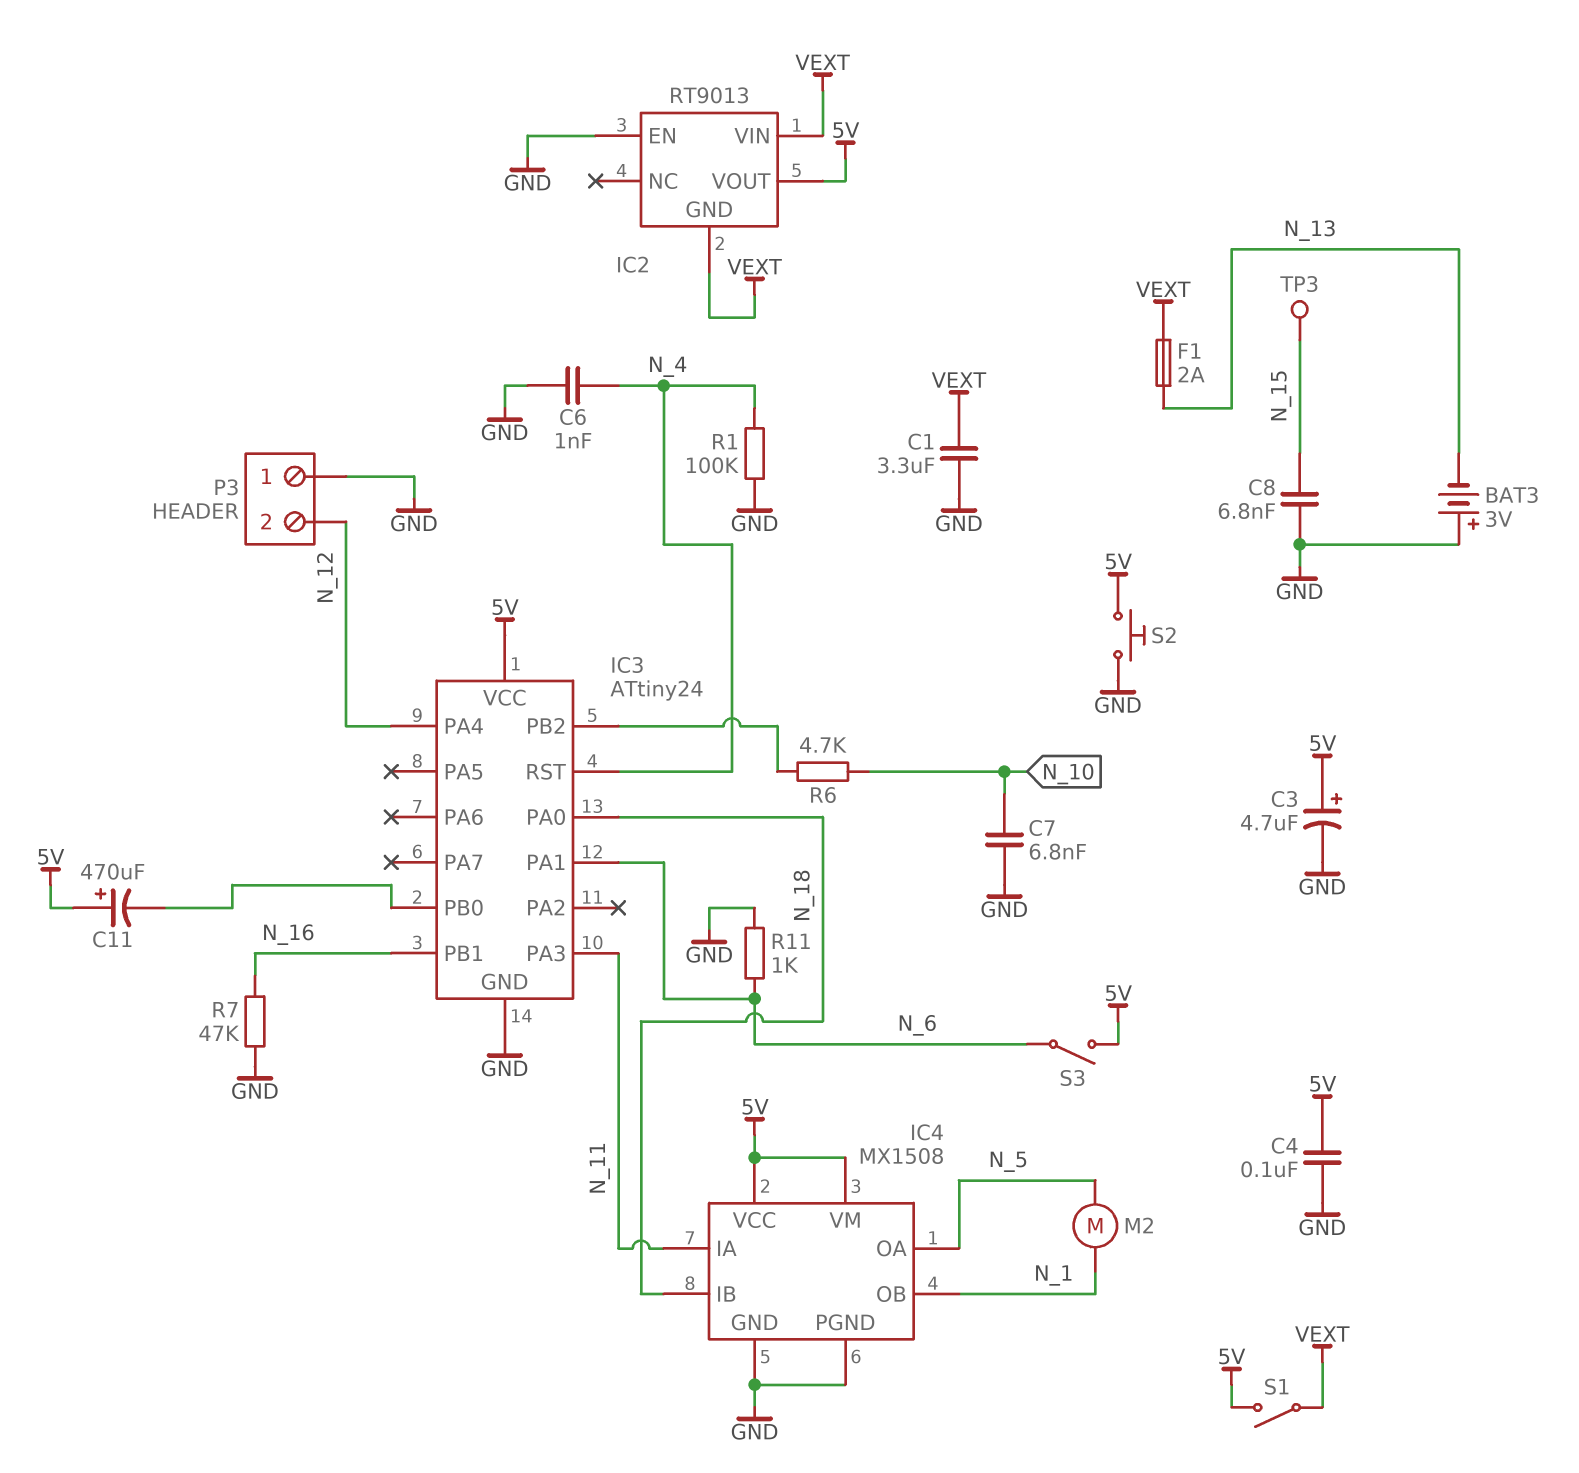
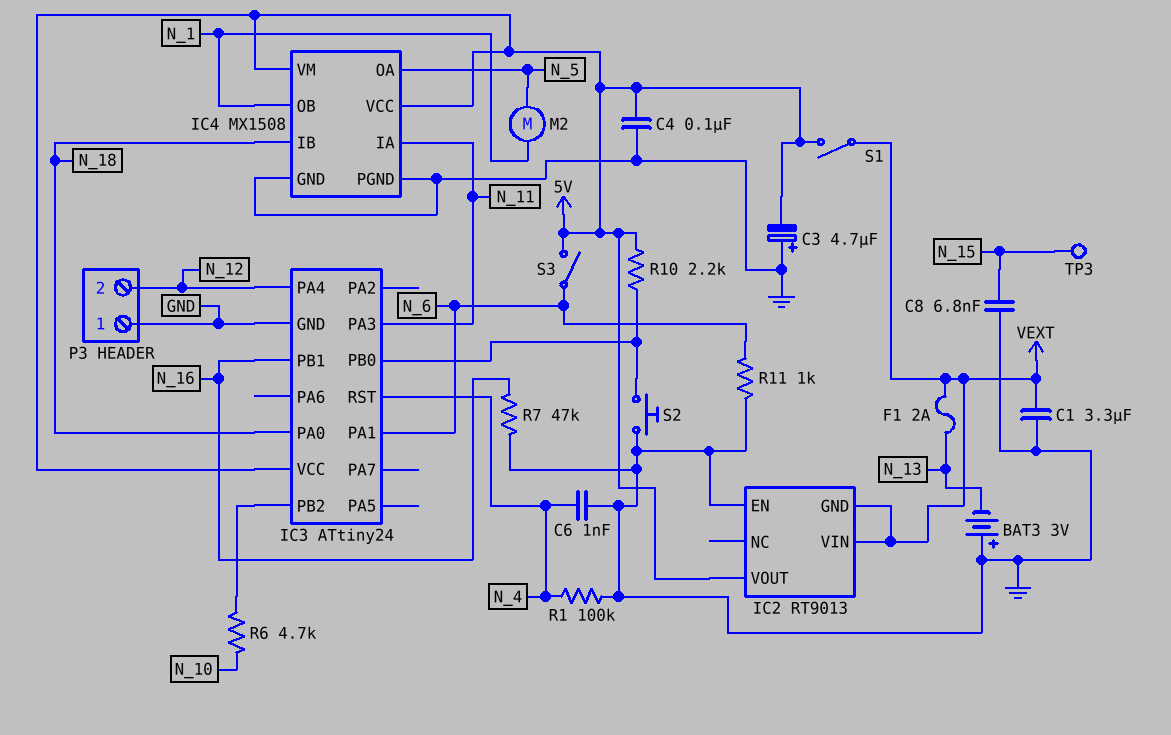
C3: 4.7uF (plus 5V, minus GND) -> 4.7uF (plus GND, minus 5V)
C7: 6.8nF (GND, N_10) -> none
C11: 470uF (plus 5V, minus IC3/PB0) -> none
R10: none -> 2.2k (5V, IC3/PB0)
S2: button (5V, GND) -> button (GND, IC3/PB0)

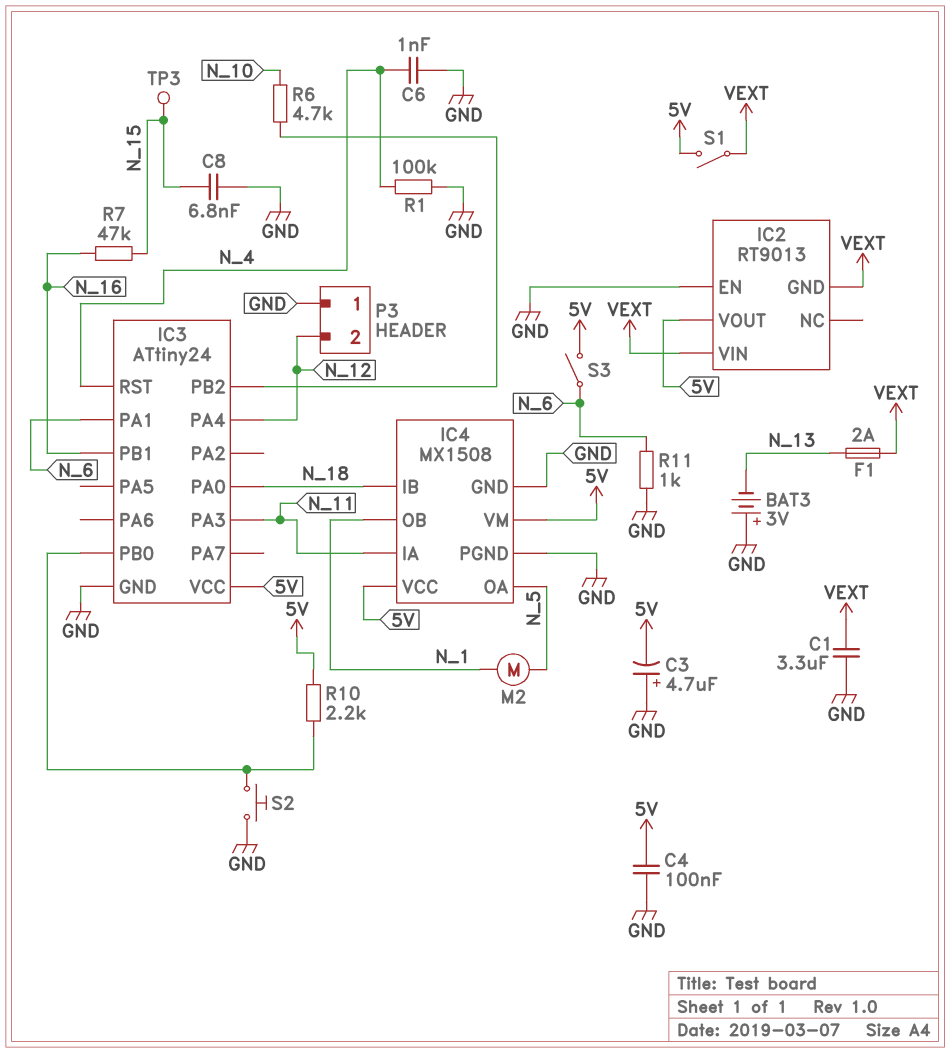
R7: 47k (GND, N_16) -> 47k (N_15, N_16)

